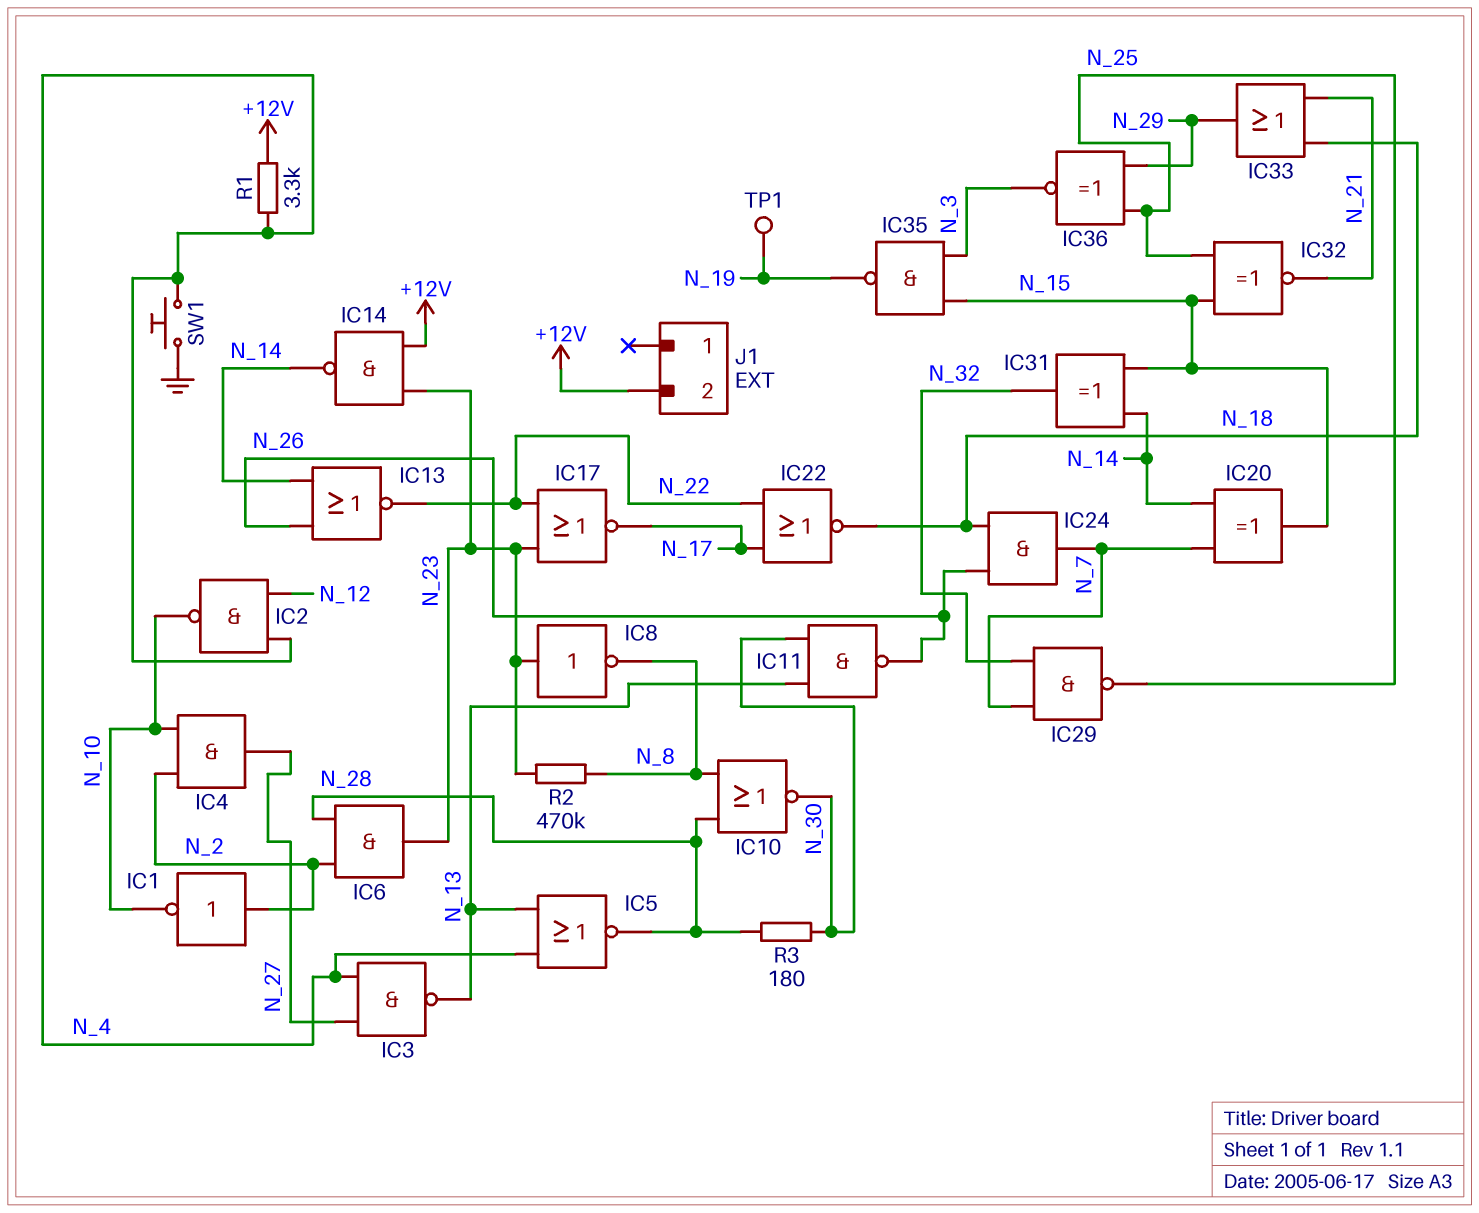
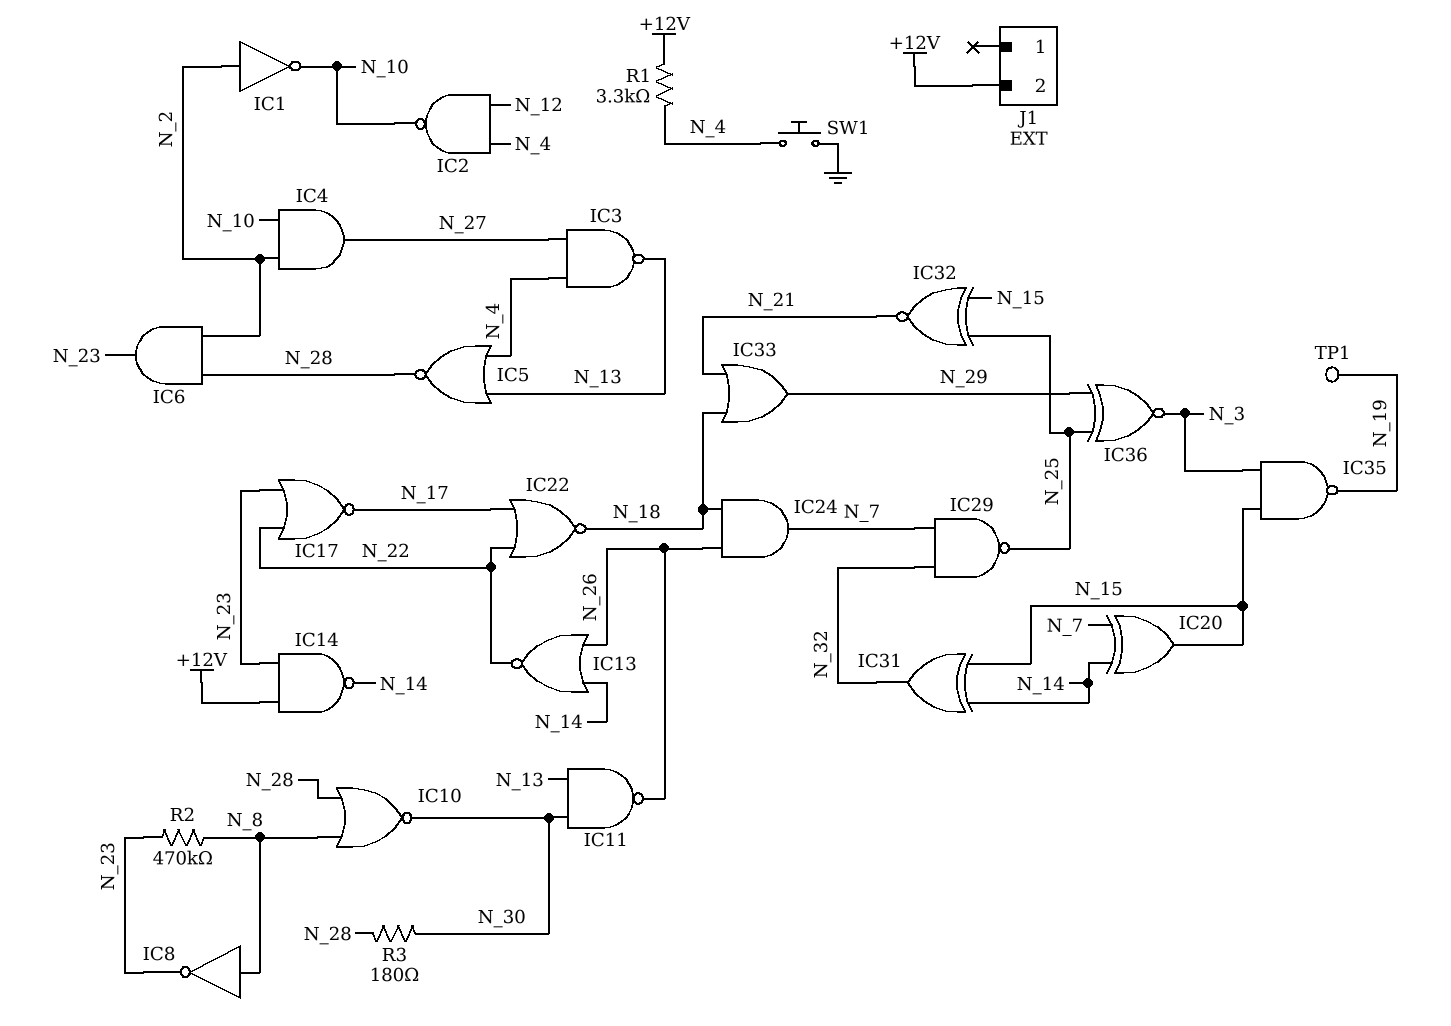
IC8: NOT (in N_23, out N_8) -> NOT (in N_8, out N_23)

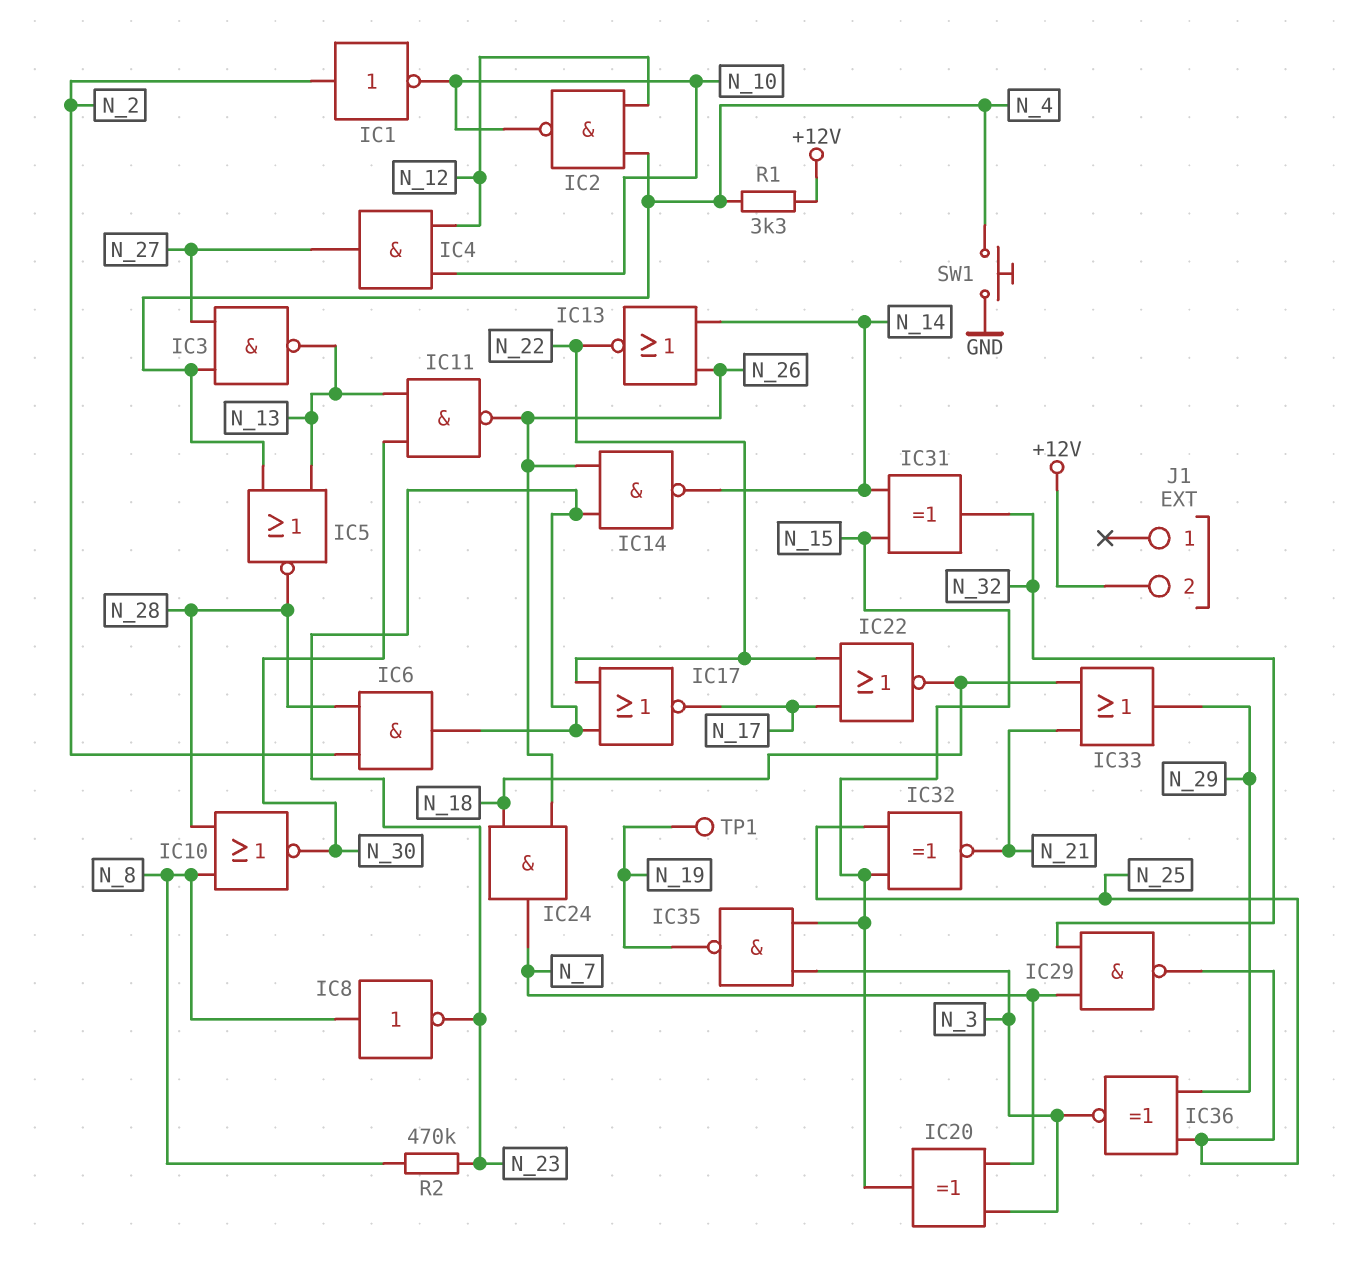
IC4: AND (in N_2, in N_10, out N_27) -> AND (in N_10, in N_12, out N_27)
IC14: NAND (in +12V, in N_23, out N_14) -> NAND (in N_23, in N_26, out N_14)
IC20: XOR (in N_7, in N_14, out N_15) -> XOR (in N_3, in N_7, out N_15)
R3: 180 (N_28, N_30) -> none

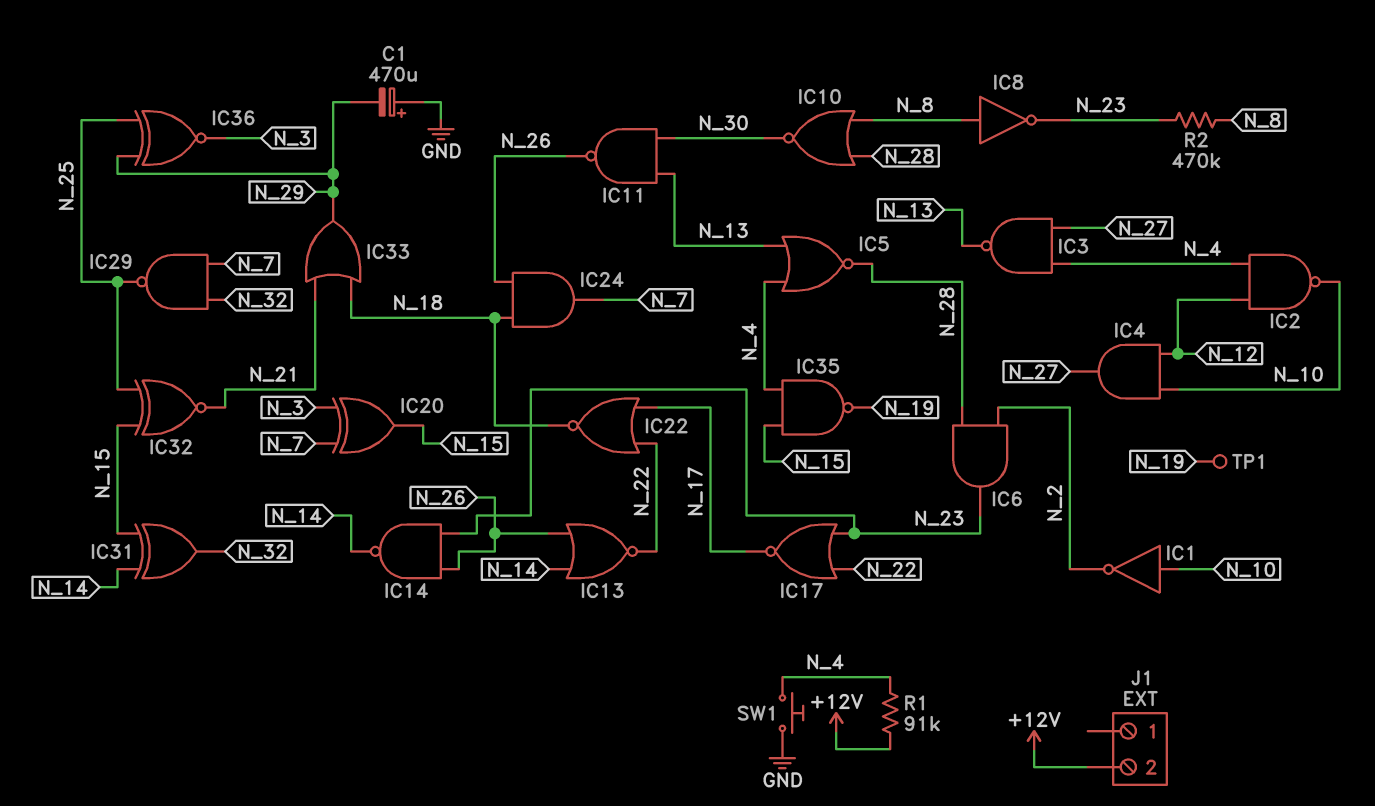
C1: none -> 470uF (plus GND, minus N_29)
IC1: NOT (in N_2, out N_10) -> NOT (in N_10, out N_2)
IC35: NAND (in N_3, in N_15, out N_19) -> NAND (in N_4, in N_15, out N_19)
R1: 3.3k (+12V, N_4) -> 91k (+12V, N_4)

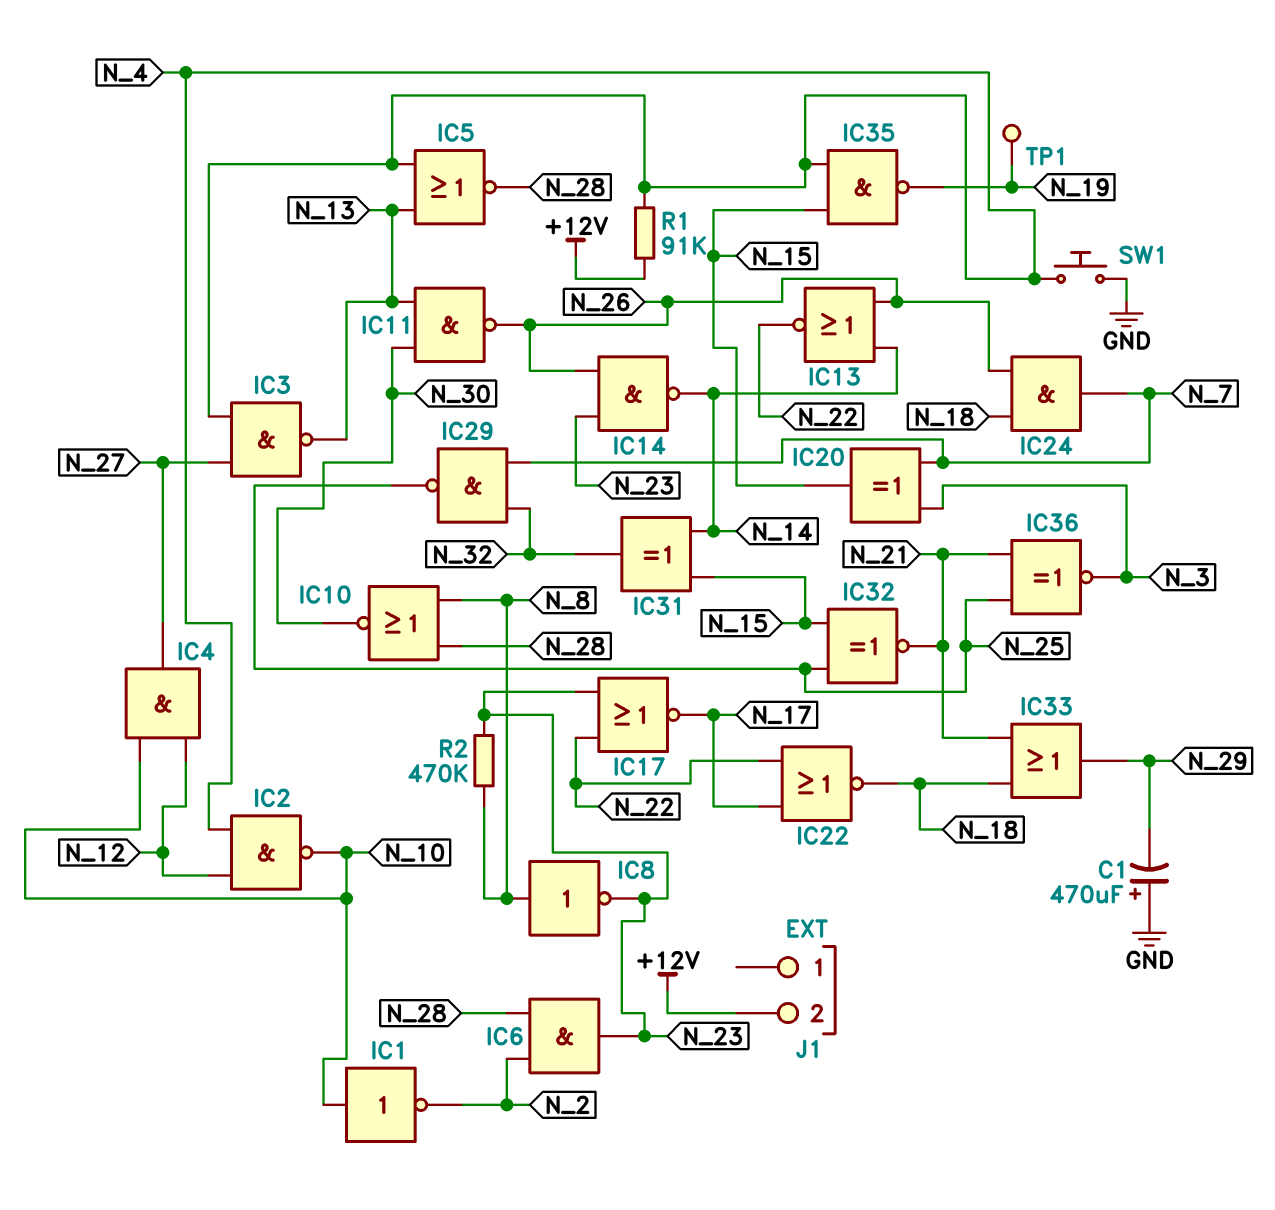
IC36: XNOR (in N_25, in N_29, out N_3) -> XNOR (in N_21, in N_25, out N_3)

